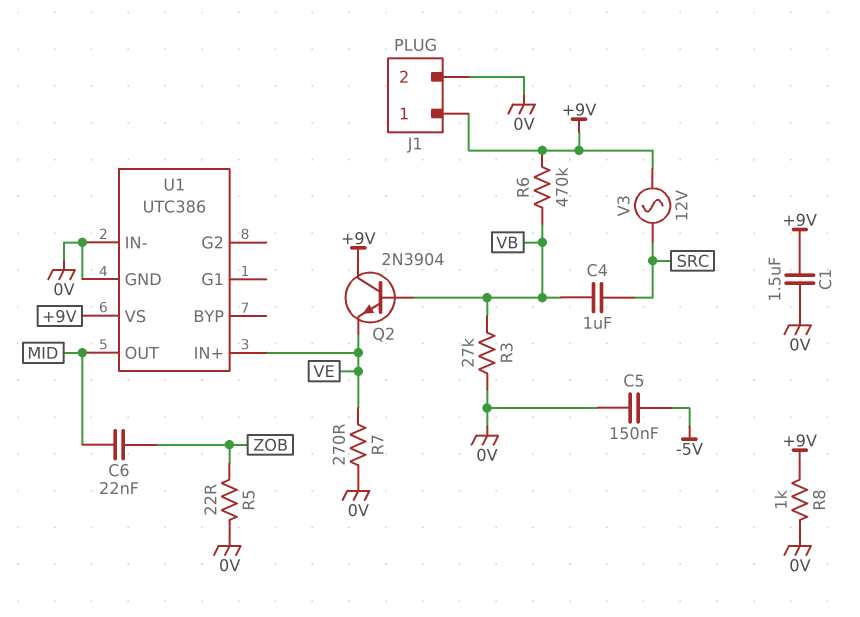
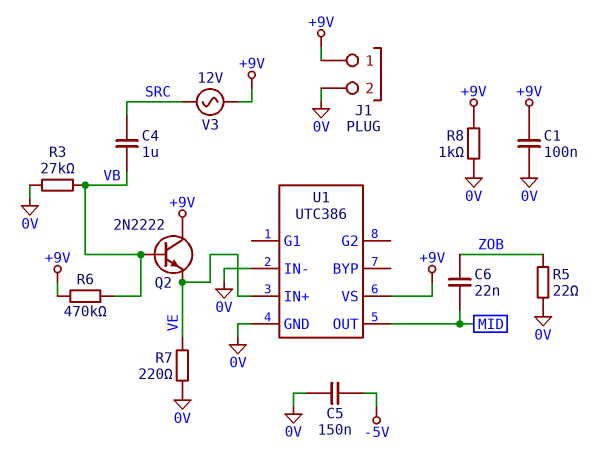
C1: 1.5uF (+9V, 0V) -> 100nF (+9V, 0V)
Q2: NPN 2N3904 (B VB, C +9V, E VE) -> NPN 2N2222 (B VB, C +9V, E VE)
R7: 270 (0V, VE) -> 220 (0V, VE)

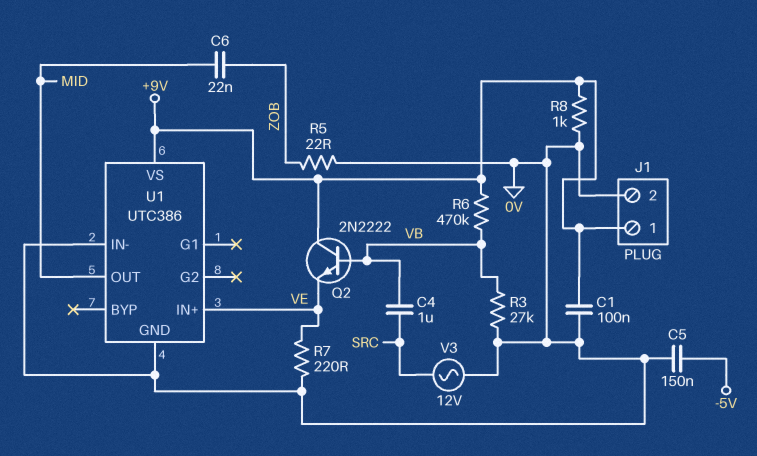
V3: AC 12V (+9V, SRC) -> AC 12V (0V, SRC)

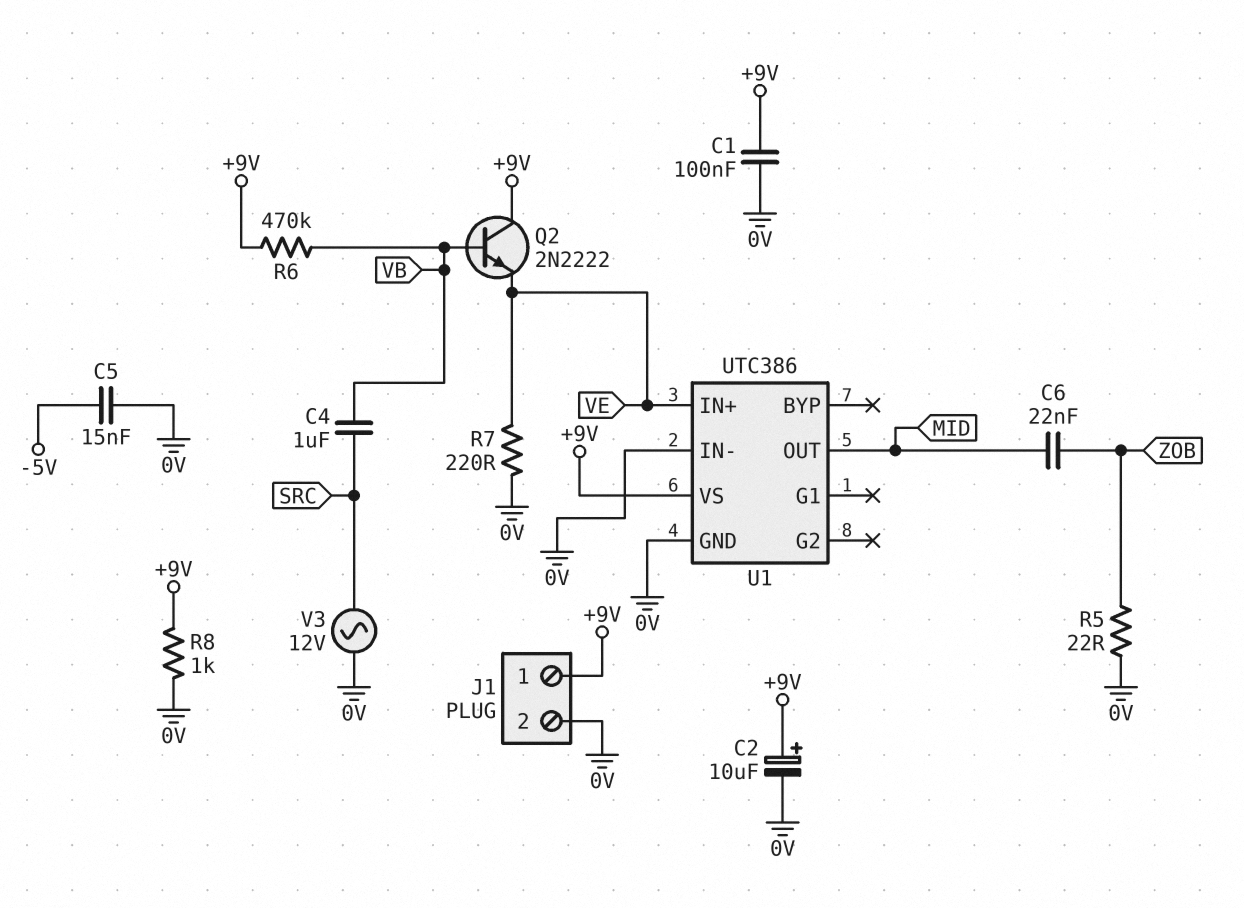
C2: none -> 10uF (plus +9V, minus 0V)
C5: 150nF (-5V, 0V) -> 15nF (-5V, 0V)
R3: 27k (0V, VB) -> none

